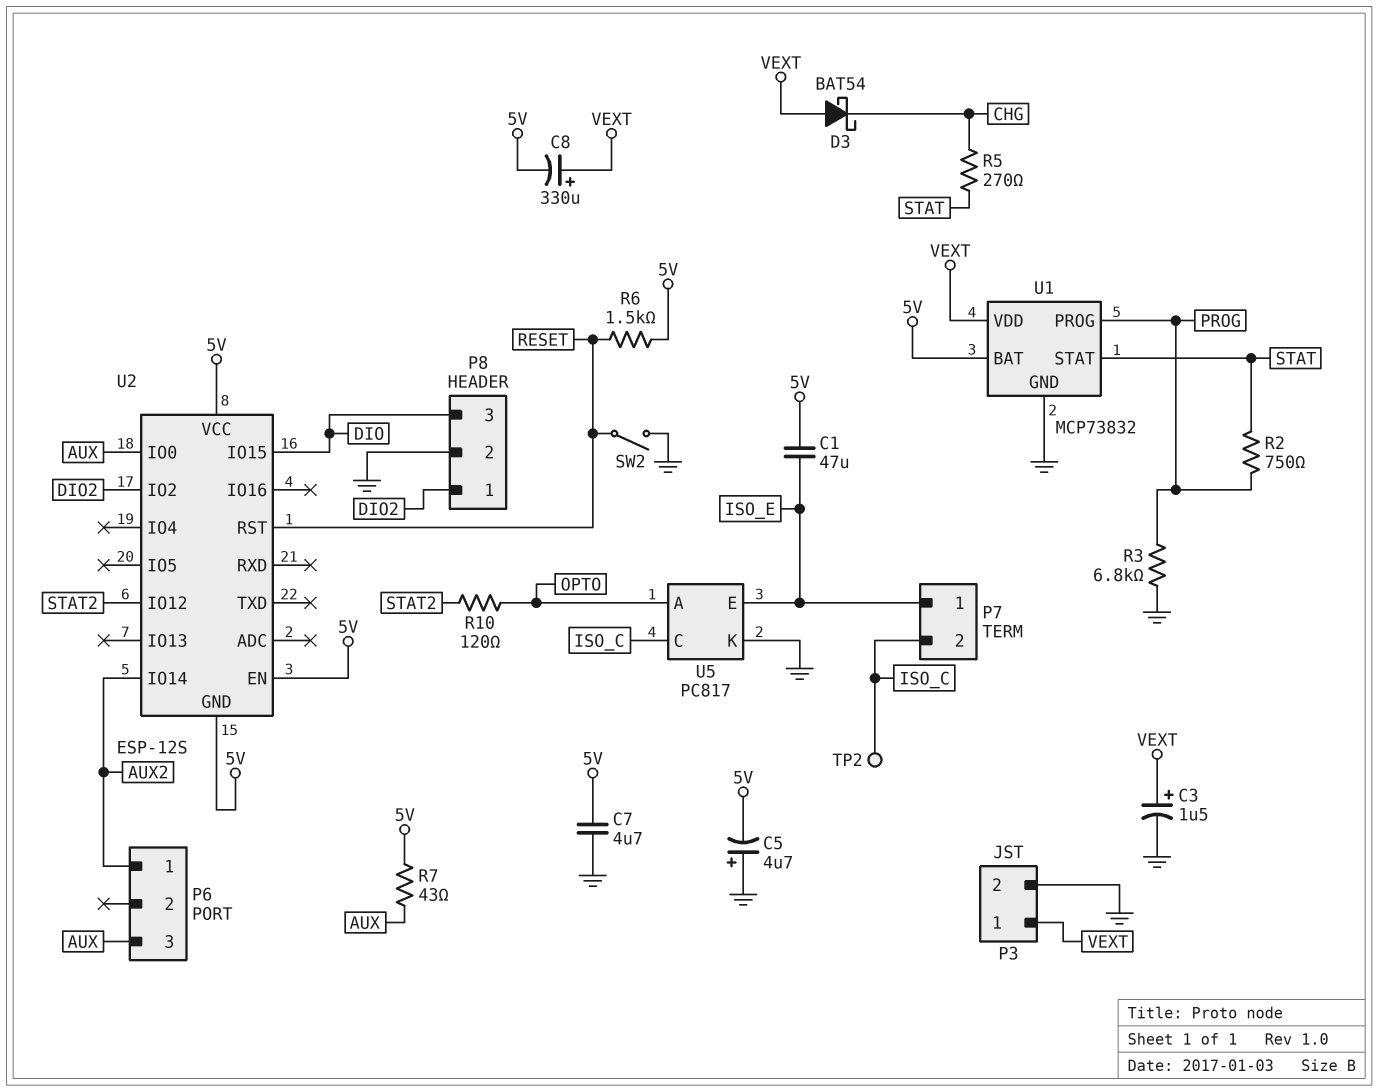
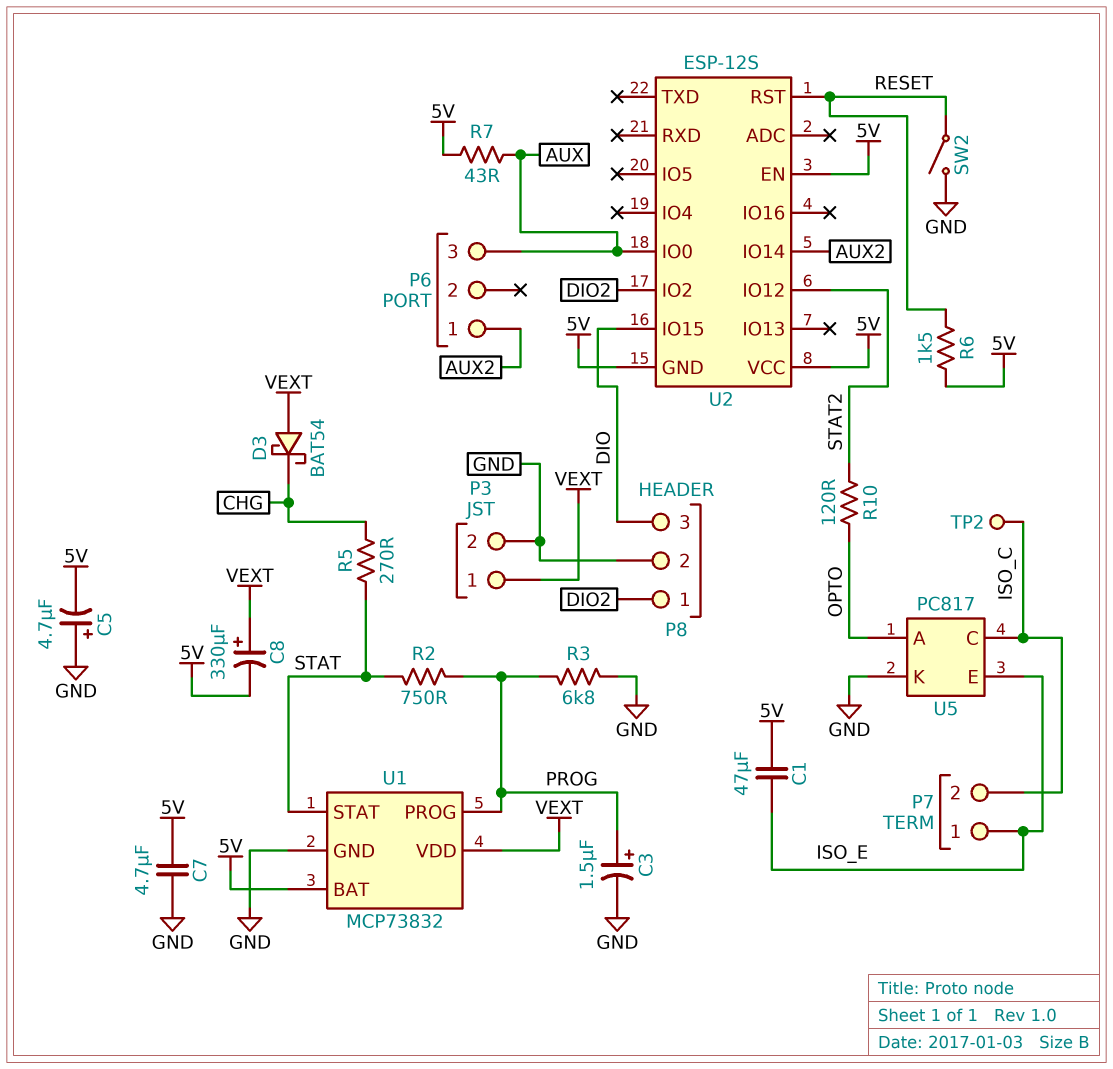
C3: 1.5uF (plus VEXT, minus GND) -> 1.5uF (plus PROG, minus GND)

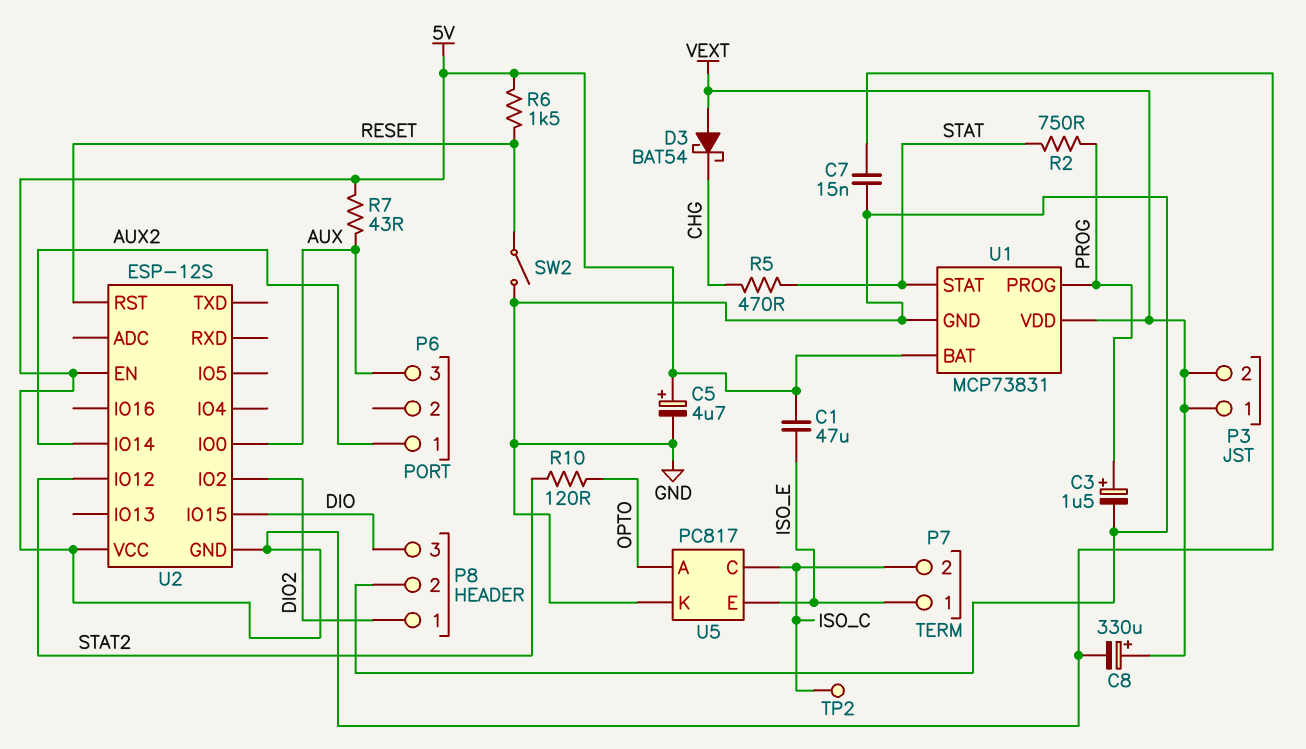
C5: 4.7uF (plus GND, minus 5V) -> 4.7uF (plus 5V, minus GND)
C7: 4.7uF (5V, GND) -> 15nF (5V, GND)
P3 pin 2: GND -> VEXT
R3: 6.8k (GND, PROG) -> none
R5: 270 (CHG, STAT) -> 470 (CHG, STAT)
U1: MCP73832 -> MCP73831

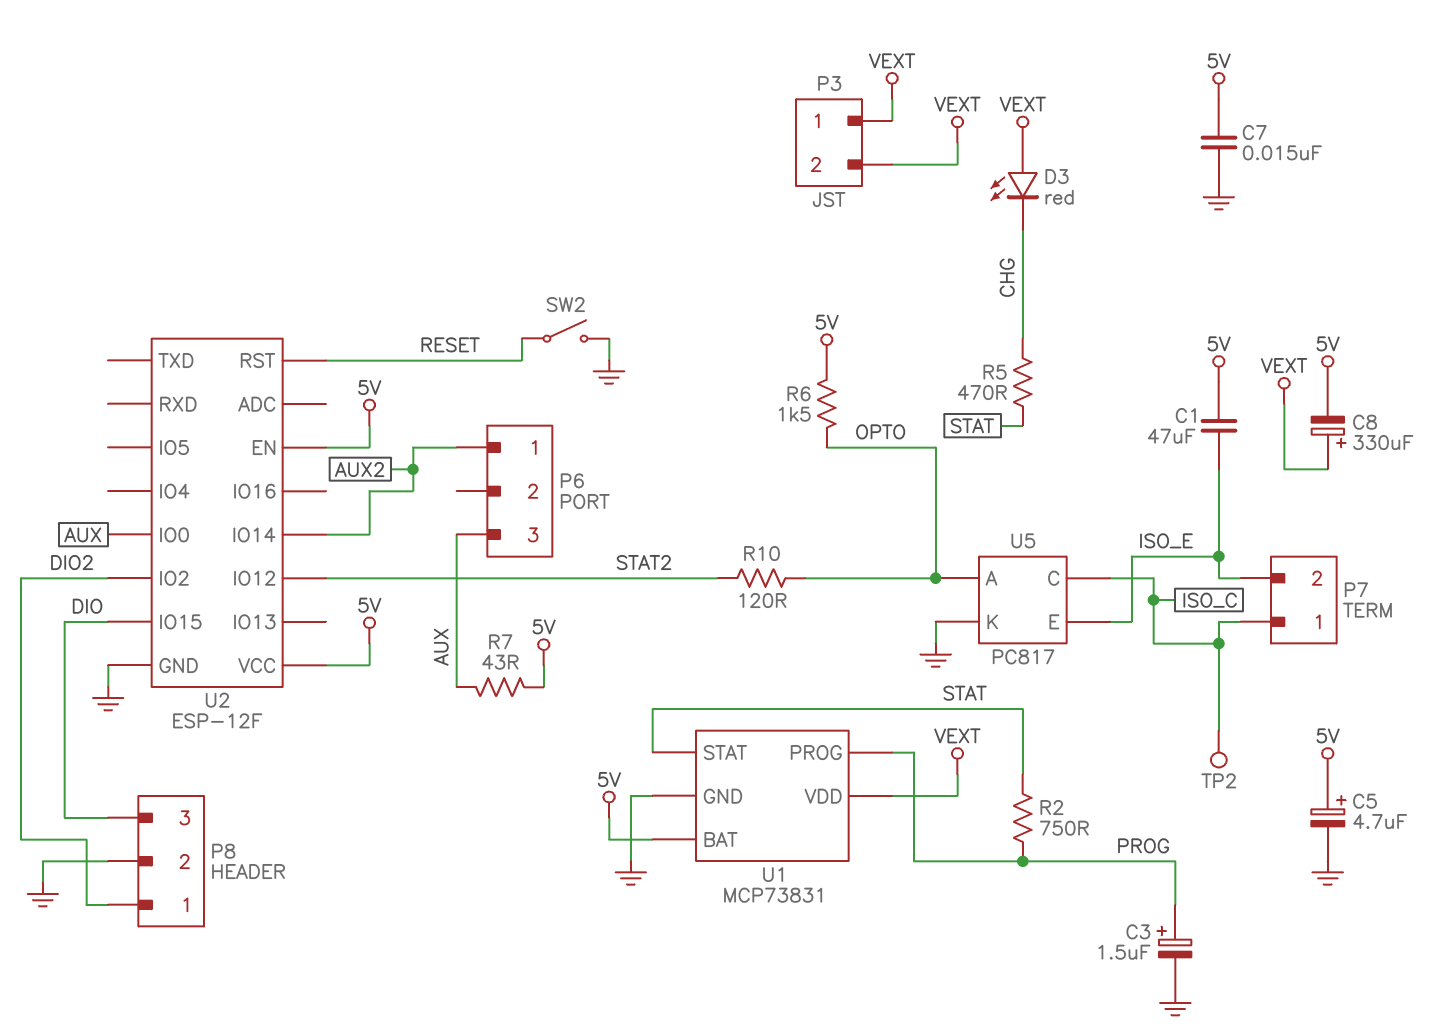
D3: schottky BAT54 (A VEXT, K CHG) -> LED red (A VEXT, K CHG)
P7 pin 1: ISO_E -> ISO_C
P7 pin 2: ISO_C -> ISO_E
R6: 1.5k (5V, RESET) -> 1.5k (5V, OPTO)
U2: ESP-12S -> ESP-12F
U2 pin GND: 5V -> GND

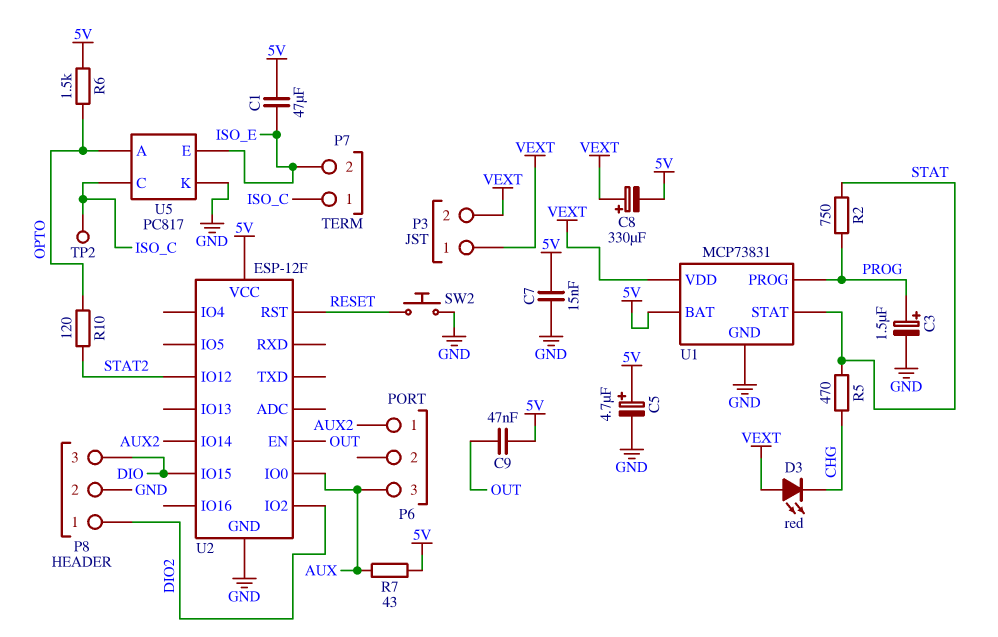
C9: none -> 47nF (5V, OUT)
SW2: switch (GND, RESET) -> button (GND, RESET)
U2 pin EN: 5V -> OUT

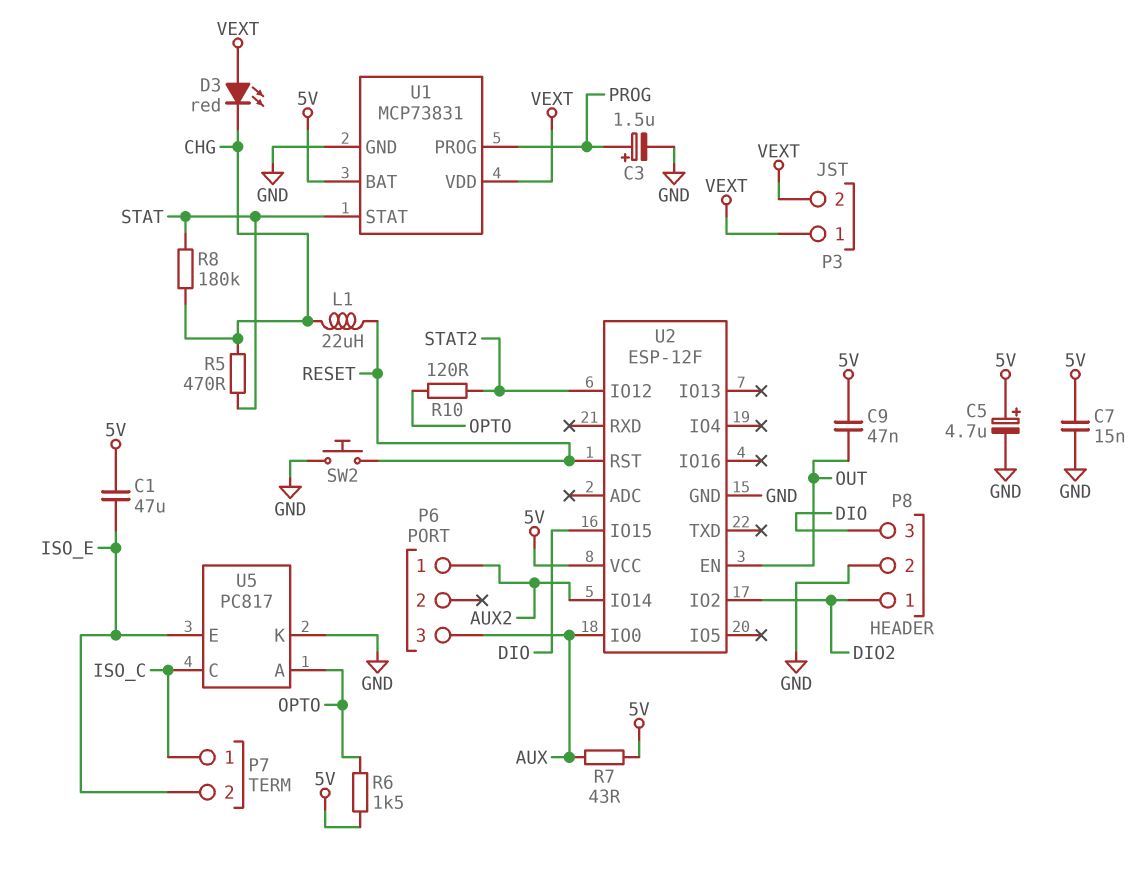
C8: 330uF (plus VEXT, minus 5V) -> none
L1: none -> 22uH (CHG, RESET)
R2: 750 (PROG, STAT) -> none
R8: none -> 180k (CHG, STAT)
TP2: test point (ISO_C) -> none

